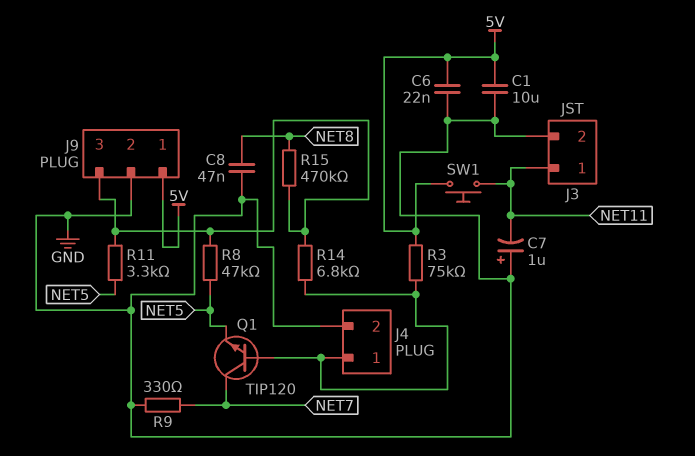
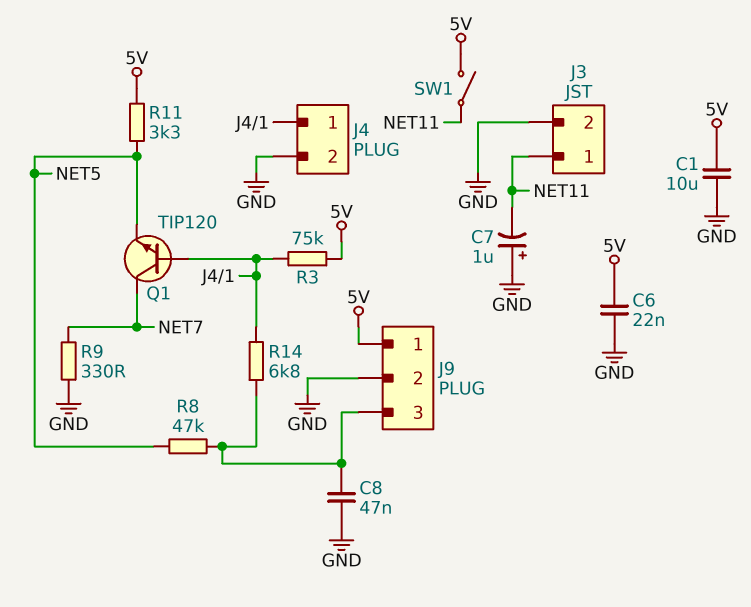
C8: 47nF (GND, NET8) -> 47nF (GND, J9/3)
R11: 3.3k (J9/3, NET5) -> 3.3k (5V, NET5)
R15: 470k (J9/3, NET8) -> none
SW1: button (5V, NET11) -> switch (5V, NET11)

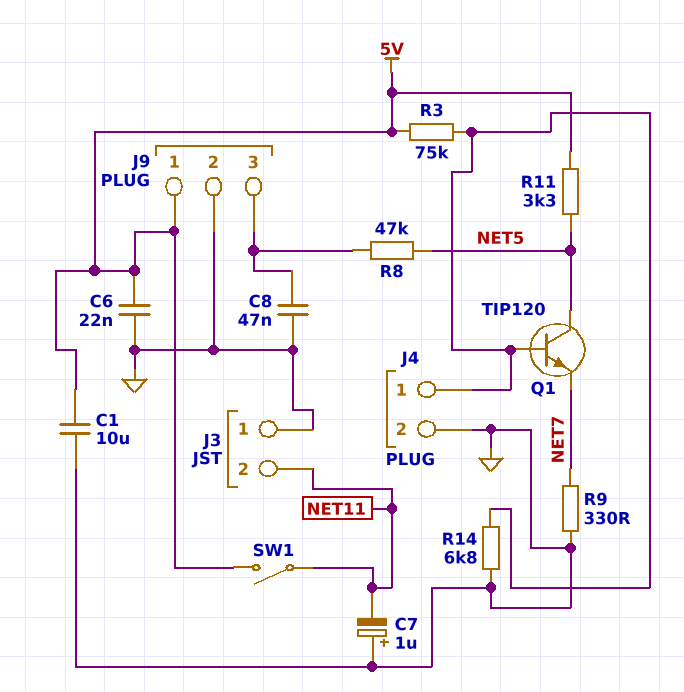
J3 pin 1: NET11 -> GND
J3 pin 2: GND -> NET11
Q1: NPN TIP120 (B J4/1, C NET7, E NET5) -> NPN TIP120 (B J4/1, C NET5, E NET7)
R14: 6.8k (J4/1, J9/3) -> 6.8k (GND, J4/1)

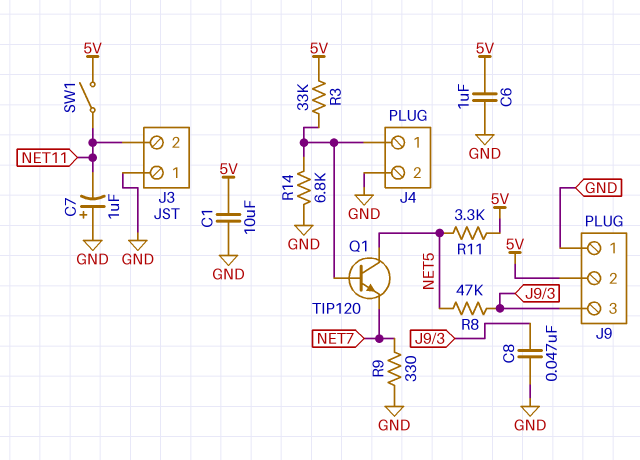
C6: 22nF (5V, GND) -> 1uF (5V, GND)
J9 pin 1: 5V -> GND
J9 pin 2: GND -> 5V
R3: 75k (5V, J4/1) -> 33k (5V, J4/1)

